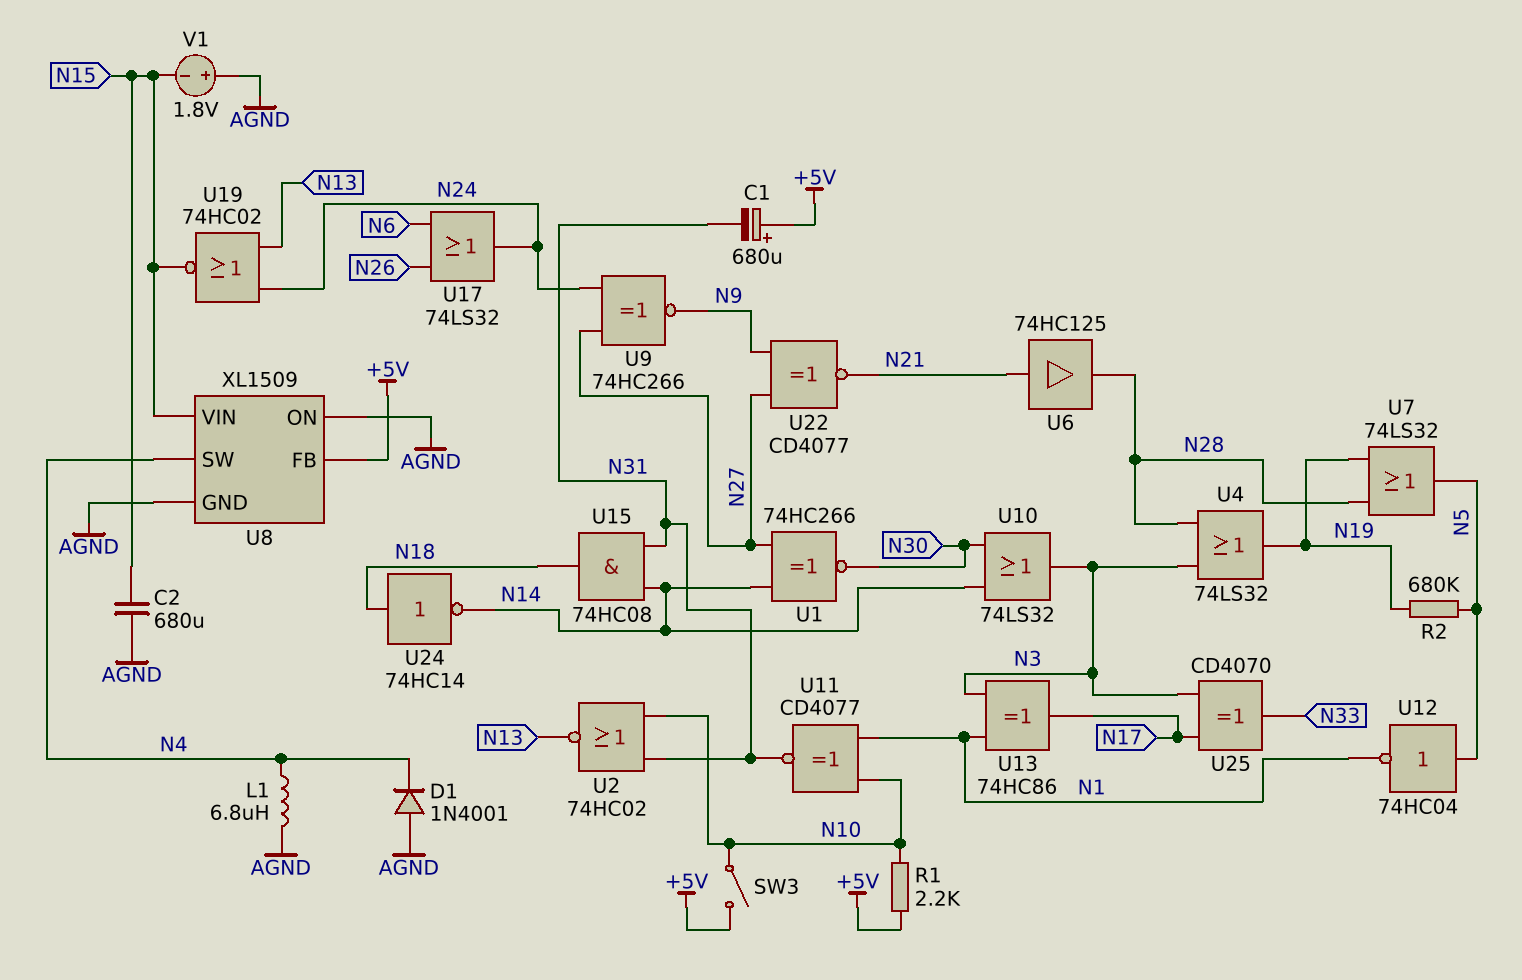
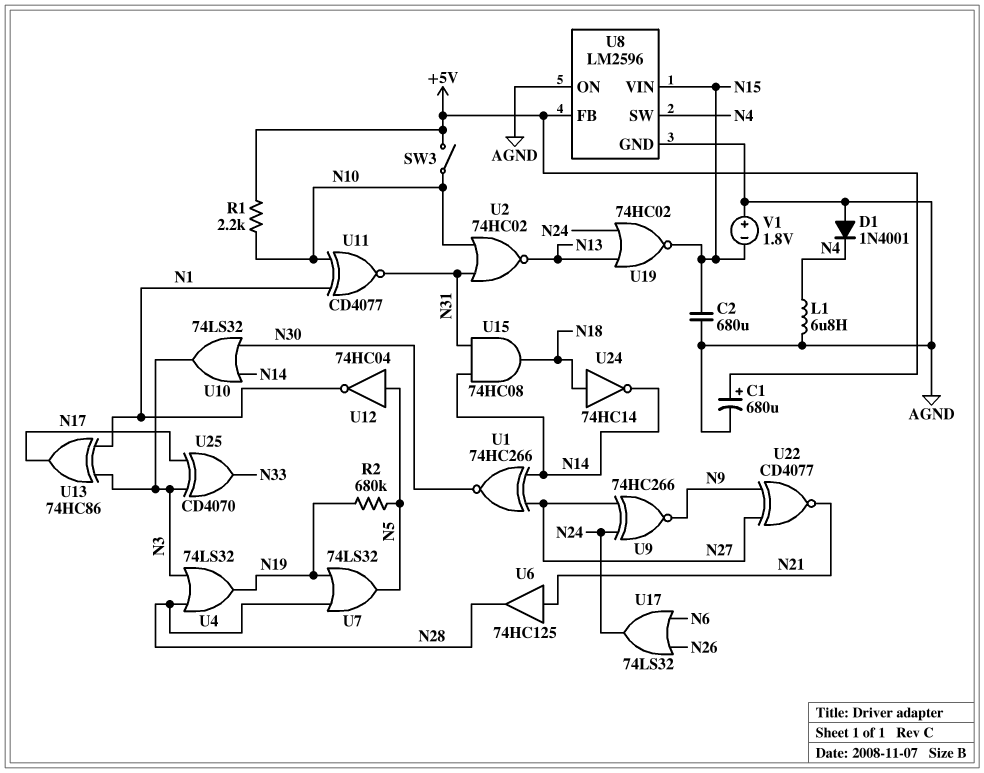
C1: 680uF (plus +5V, minus N31) -> 680uF (plus +5V, minus AGND)
U8: XL1509 -> LM2596

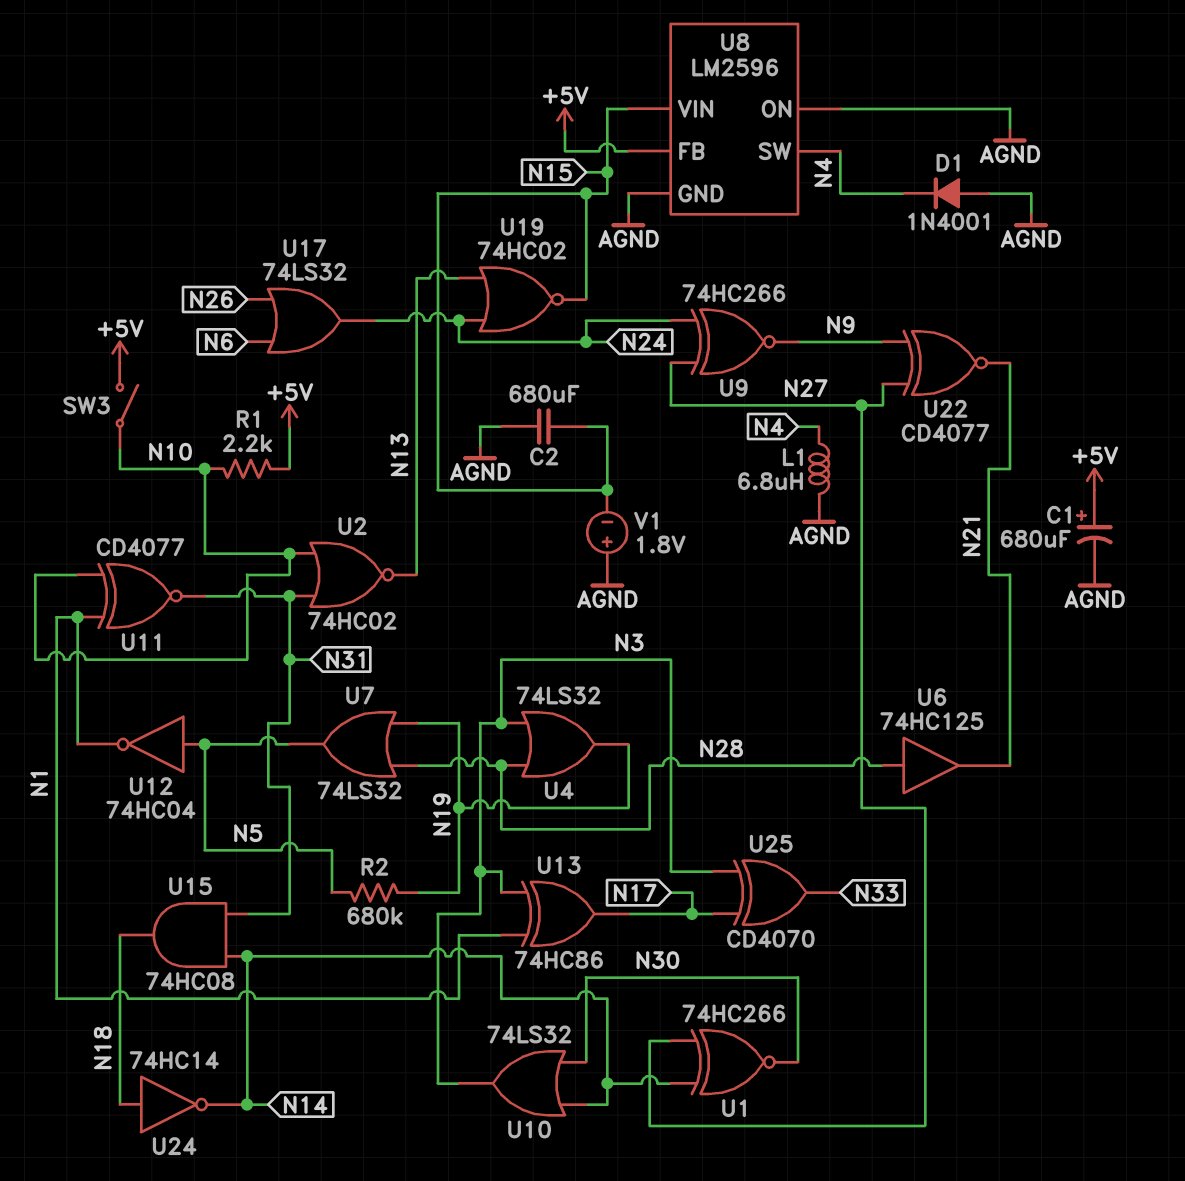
U6: buffer 74HC125 (in N21, out N28) -> buffer 74HC125 (in N28, out N21)

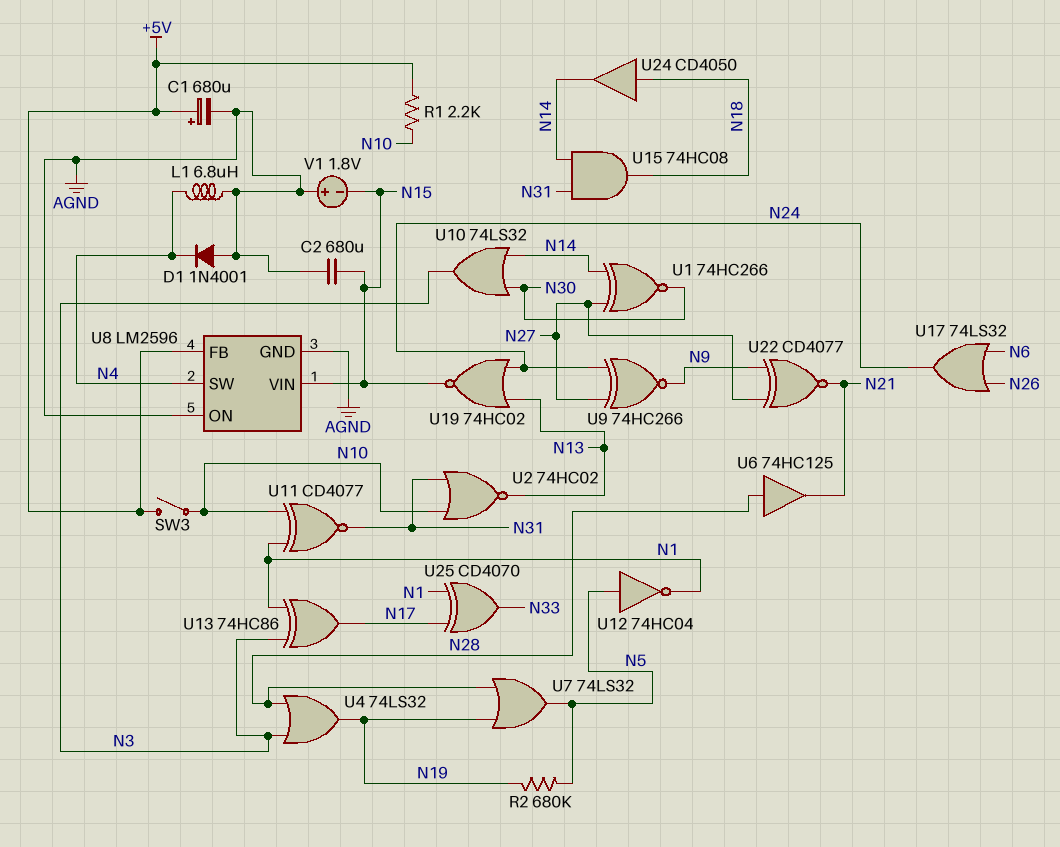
U24: NOT 74HC14 (in N18, out N14) -> buffer CD4050 (in N18, out N14)
U25: XOR CD4070 (in N3, in N17, out N33) -> XOR CD4070 (in N1, in N17, out N33)

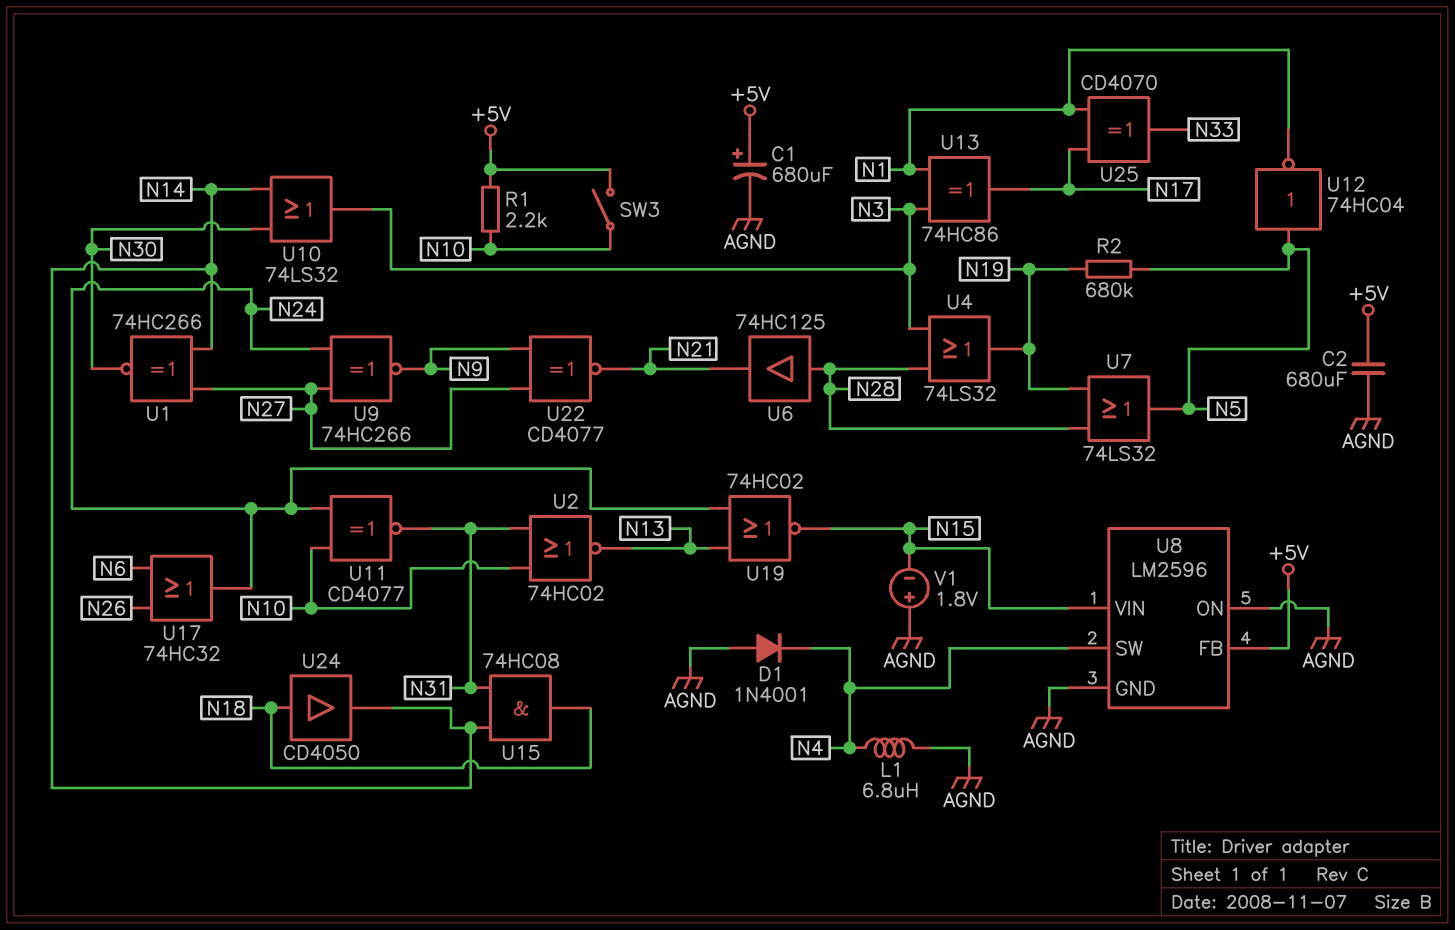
C2: 680uF (AGND, N15) -> 680uF (+5V, AGND)
U11: XNOR CD4077 (in N1, in N10, out N31) -> XNOR CD4077 (in N10, in N24, out N31)
U17: OR 74LS32 (in N6, in N26, out N24) -> OR 74HC32 (in N6, in N26, out N24)

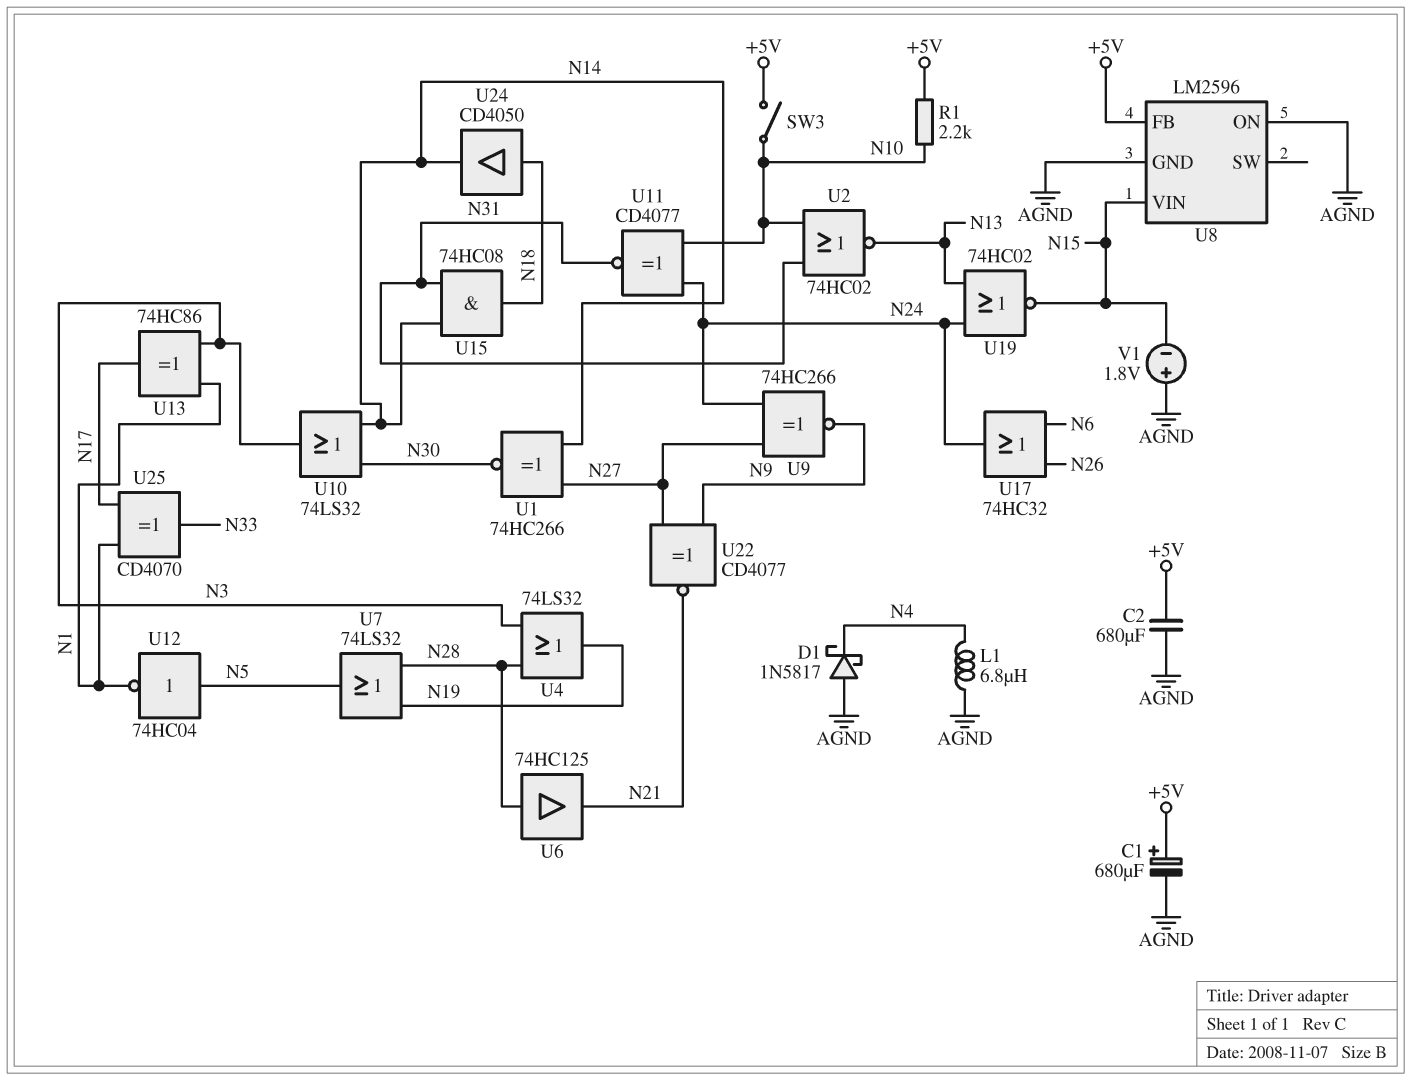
D1: diode 1N4001 (A AGND, K N4) -> schottky 1N5817 (A AGND, K N4)
R2: 680k (N5, N19) -> none
U8 pin SW: N4 -> none

